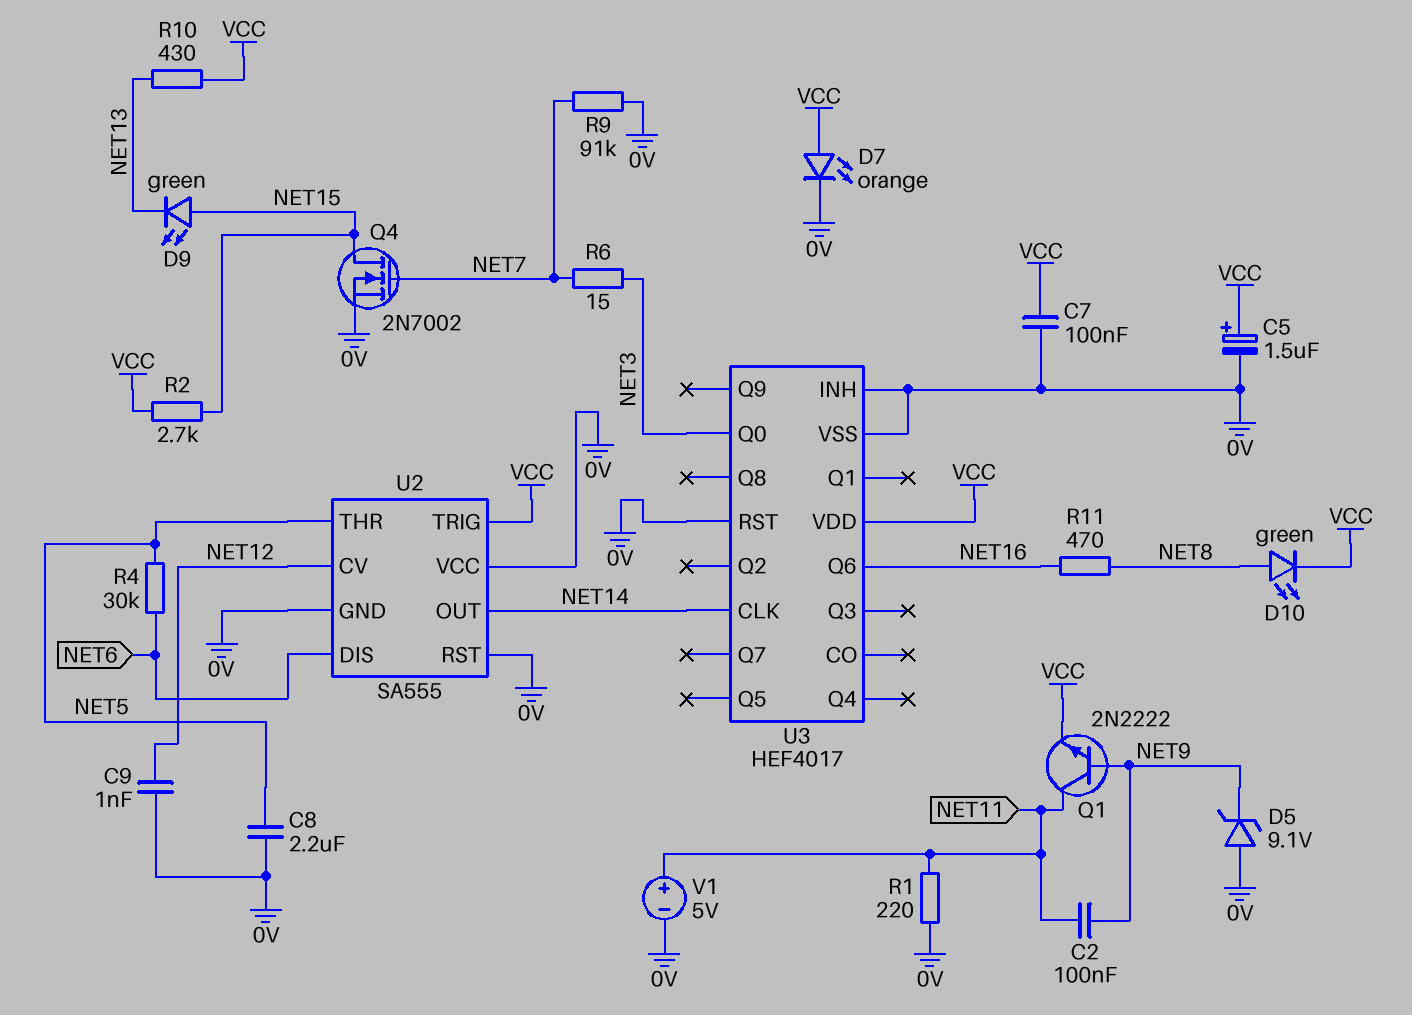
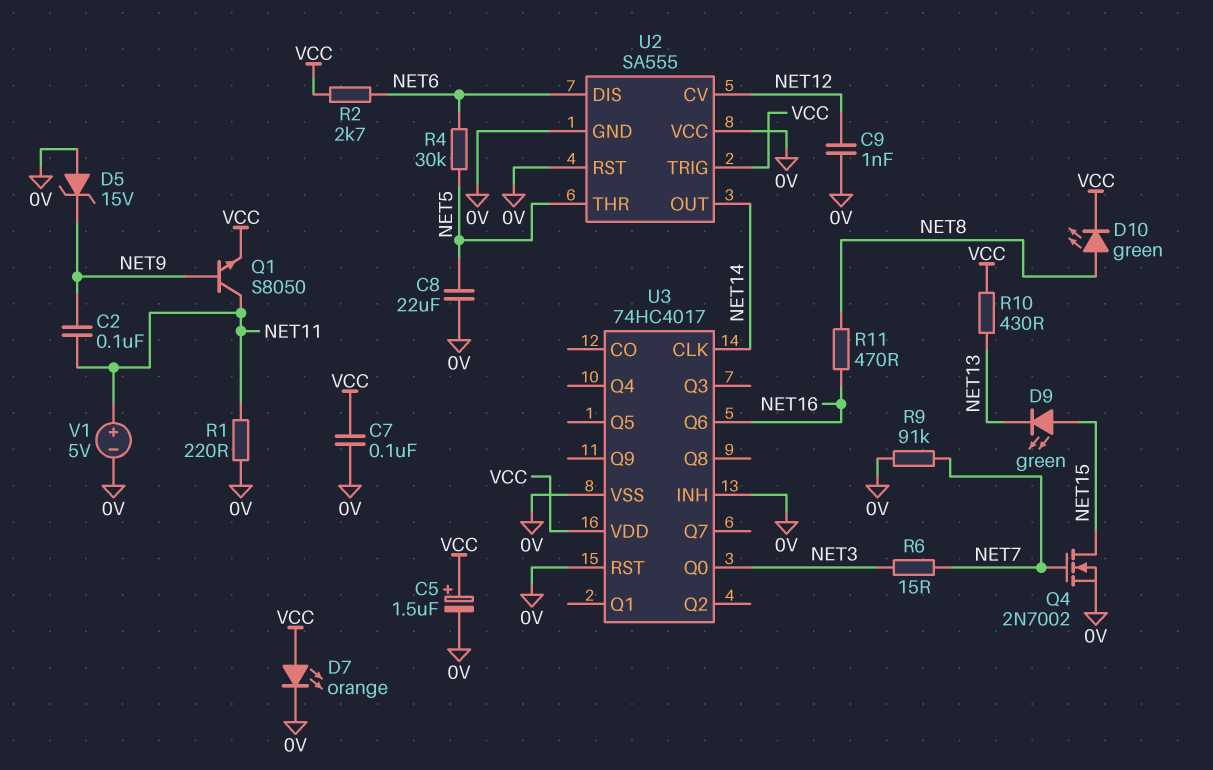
C8: 2.2uF (0V, NET5) -> 22uF (0V, NET5)
D5: zener 9.1V (A 0V, K NET9) -> zener 15V (A 0V, K NET9)
Q1: NPN 2N2222 (B NET9, C NET11, E VCC) -> NPN S8050 (B NET9, C NET11, E VCC)
R2: 2.7k (NET15, VCC) -> 2.7k (NET6, VCC)
U3: HEF4017 -> 74HC4017

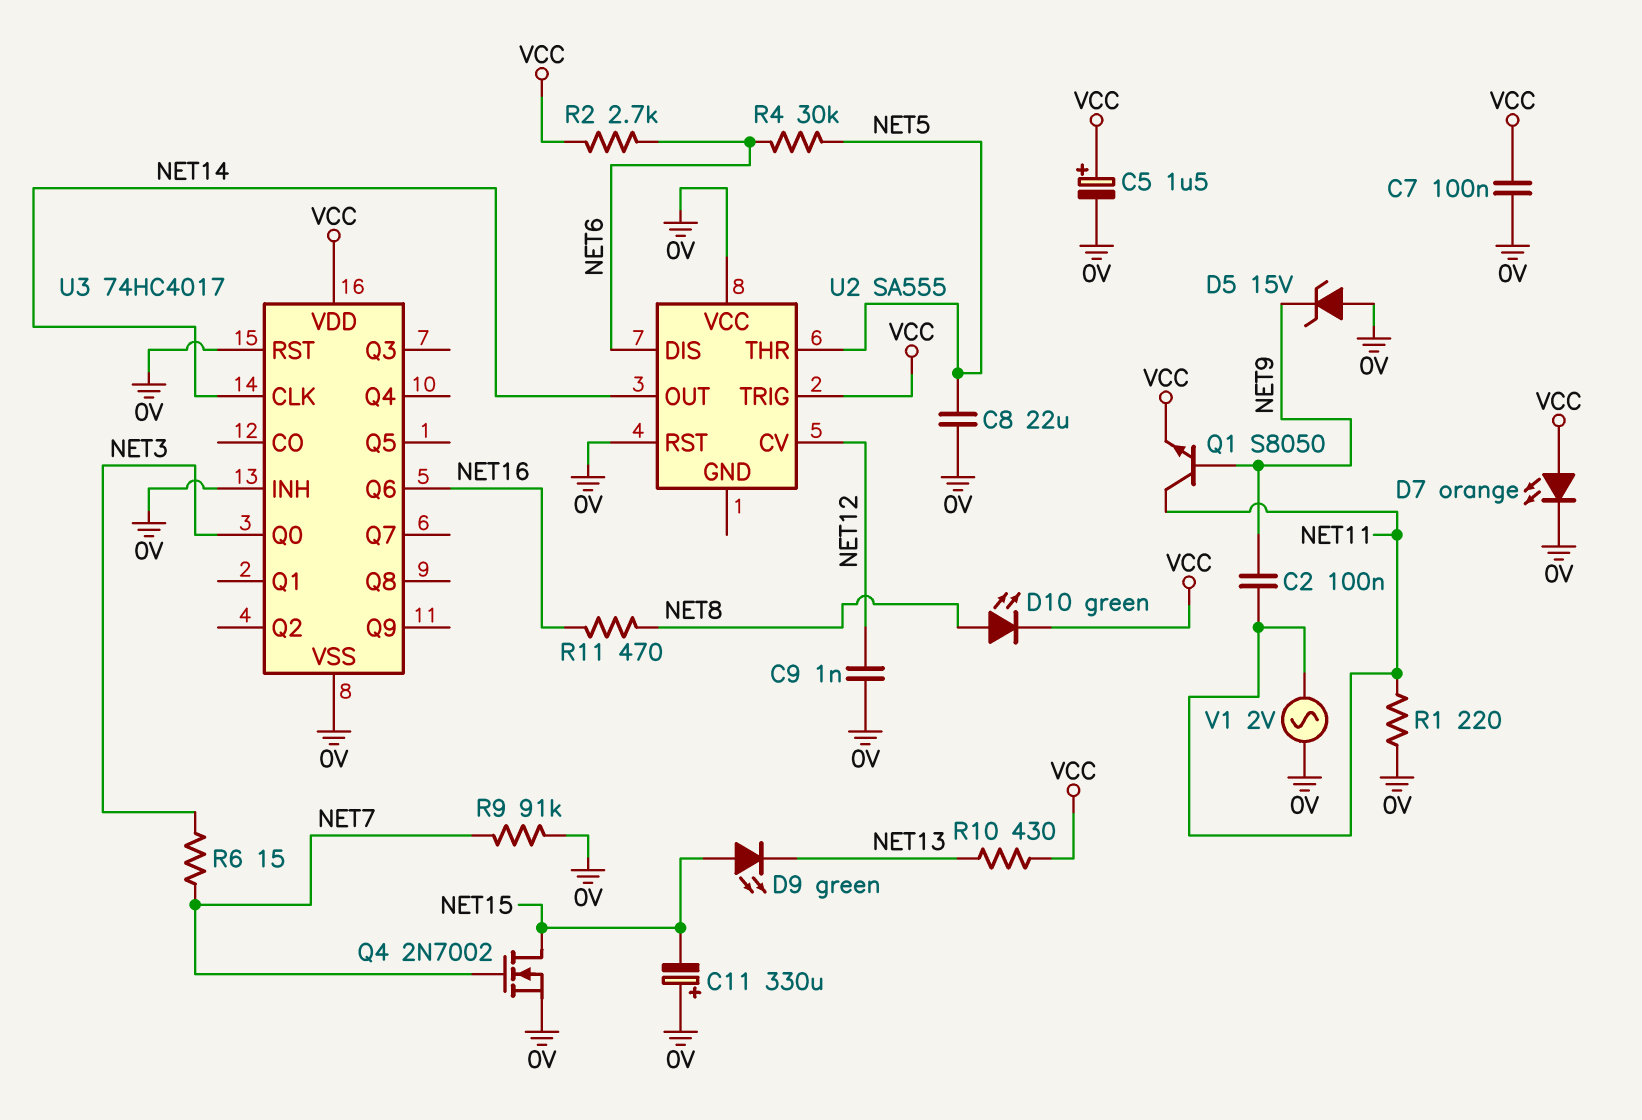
C11: none -> 330uF (plus 0V, minus NET15)
U2 pin GND: 0V -> none
V1: 5V (plus NET11, minus 0V) -> AC 2V (0V, NET11)

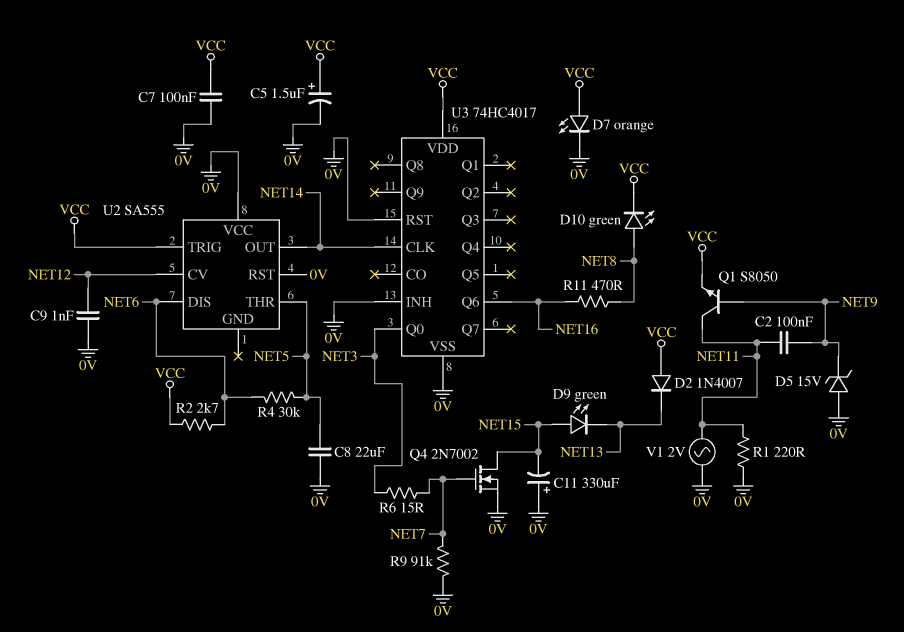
D2: none -> diode 1N4007 (A VCC, K NET13)
R10: 430 (NET13, VCC) -> none

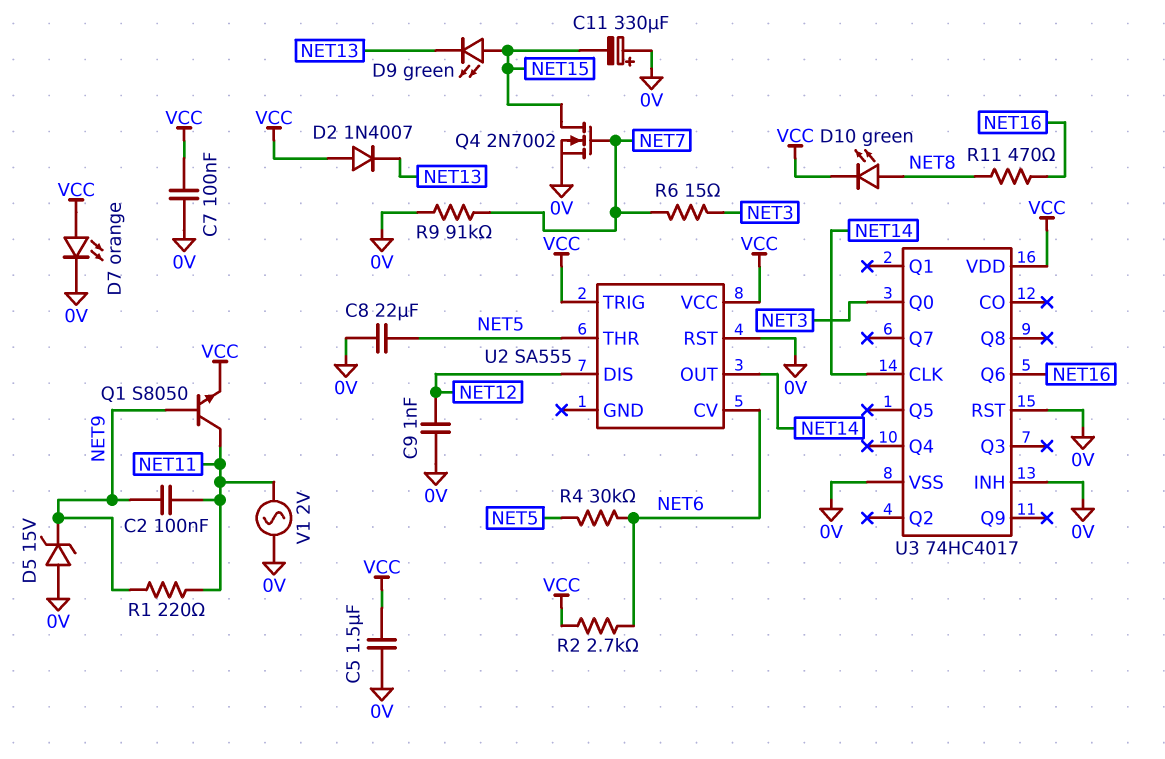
C5: 1.5uF (plus VCC, minus 0V) -> 1.5uF (0V, VCC)
R1: 220 (0V, NET11) -> 220 (NET9, NET11)
U2 pin CV: NET12 -> NET6
U2 pin DIS: NET6 -> NET12
U2 pin VCC: 0V -> VCC

